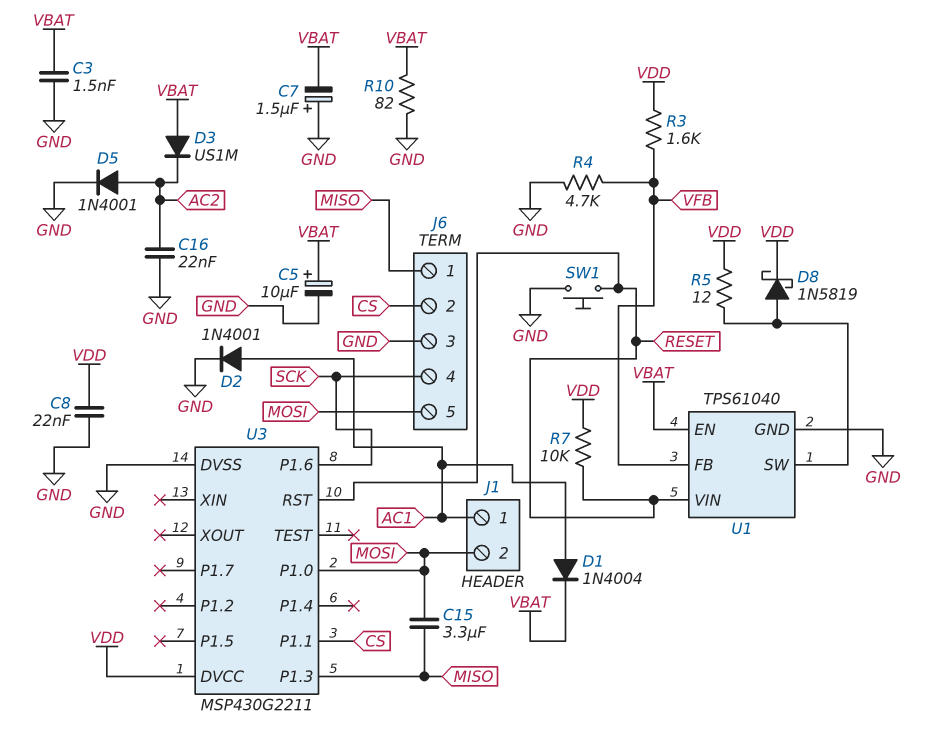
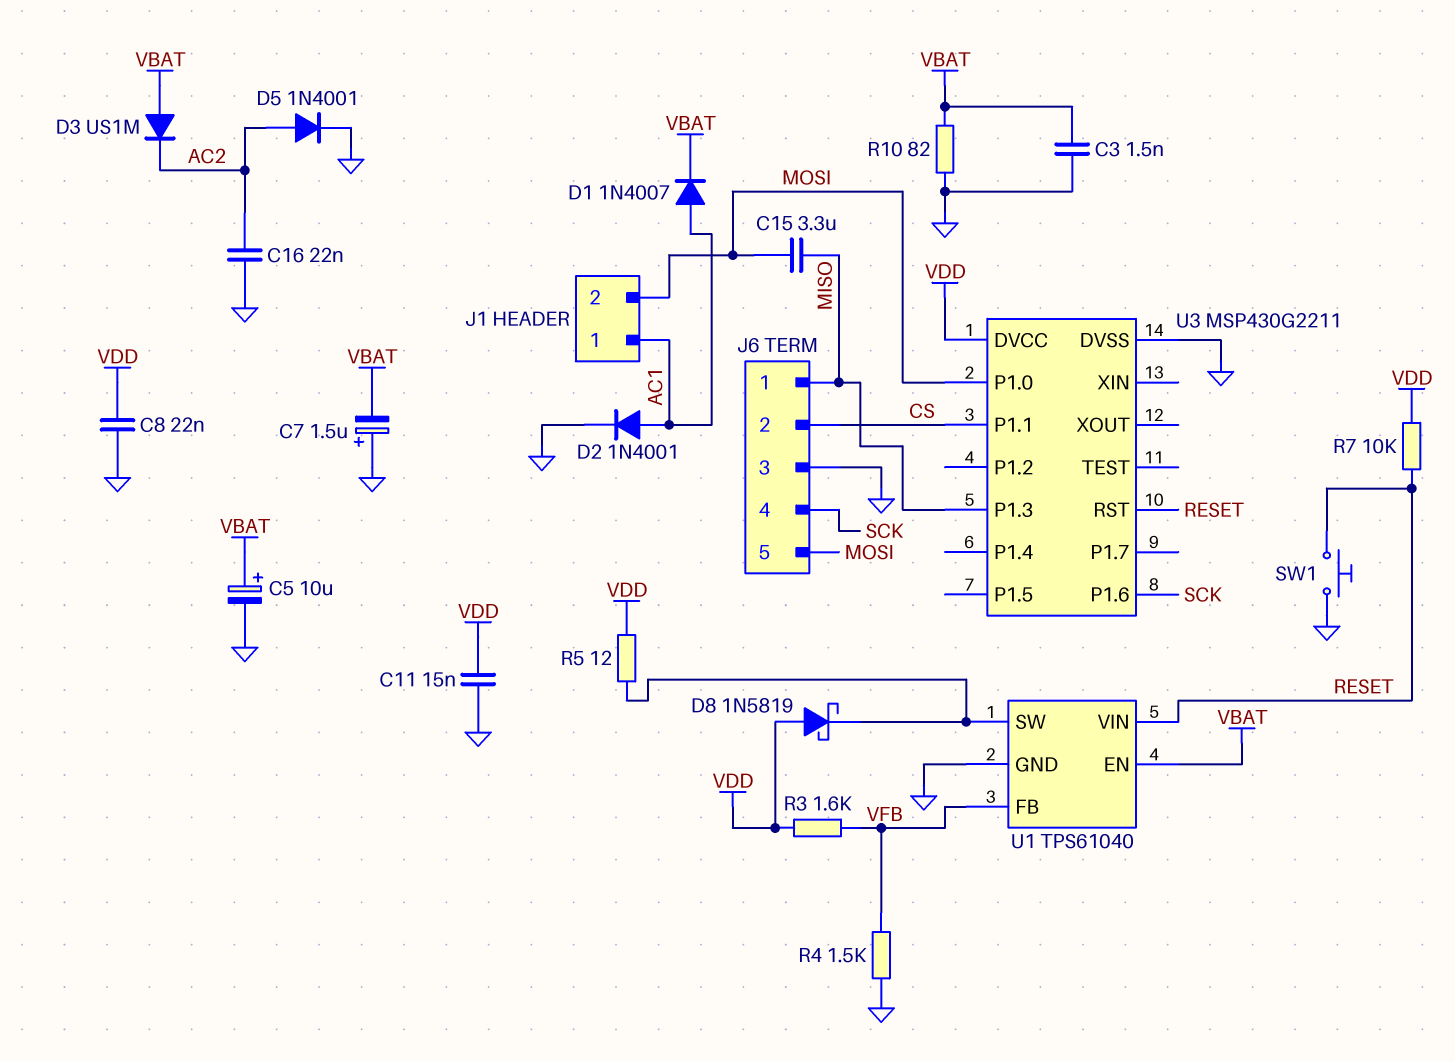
C11: none -> 15nF (GND, VDD)
D1: diode 1N4004 (A AC1, K VBAT) -> diode 1N4007 (A AC1, K VBAT)
D8: schottky 1N5819 (A U1/SW, K VDD) -> schottky 1N5819 (A VDD, K U1/SW)
R4: 4.7k (GND, VFB) -> 1.5k (GND, VFB)

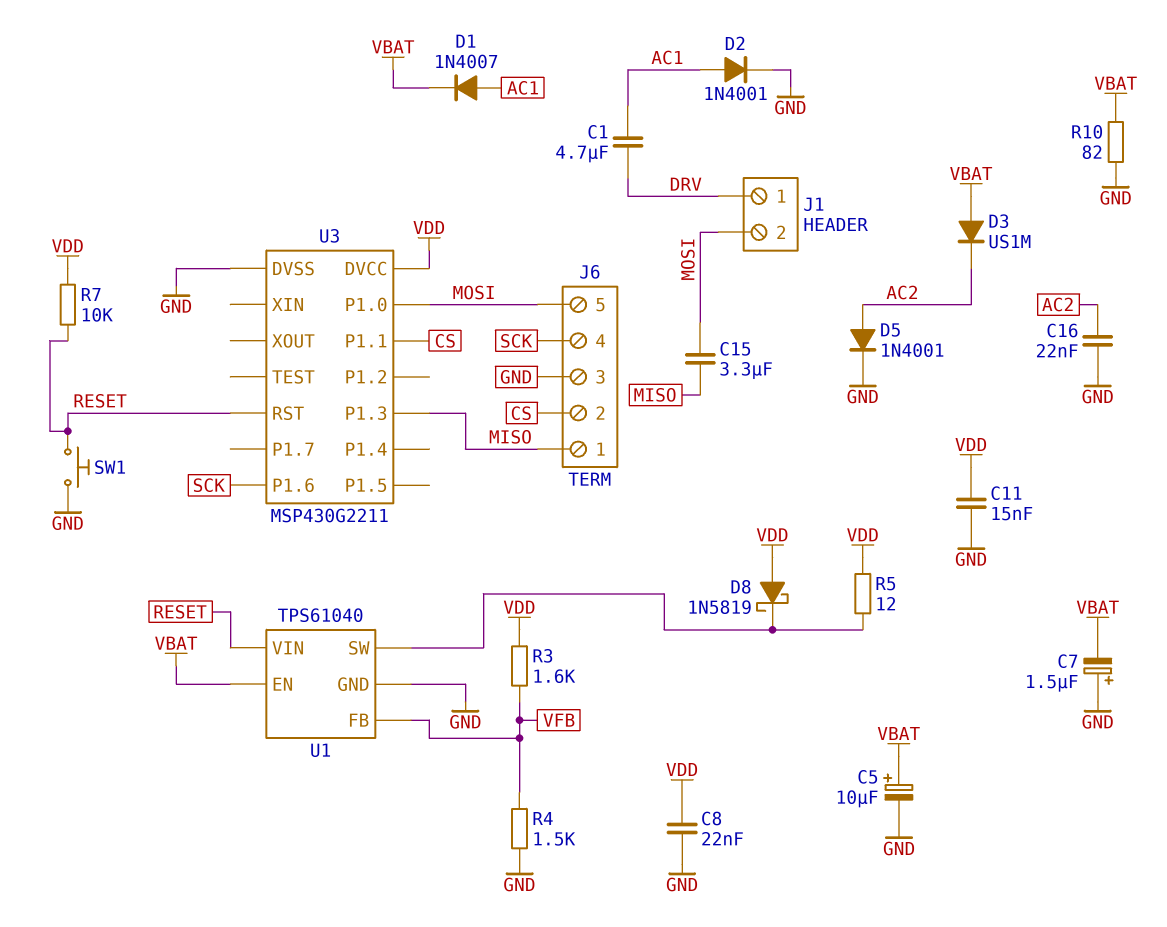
C1: none -> 4.7uF (AC1, DRV)
C3: 1.5nF (GND, VBAT) -> none
J1 pin 1: AC1 -> DRV

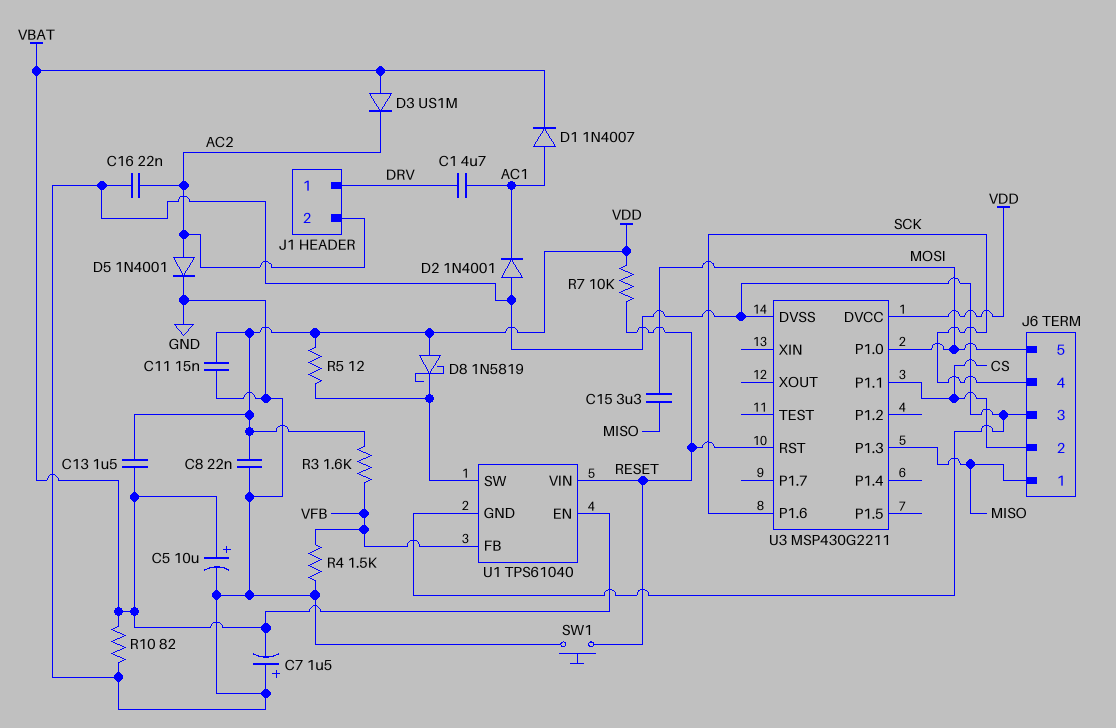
C13: none -> 1.5uF (VBAT, VDD)
D2: diode 1N4001 (A AC1, K GND) -> diode 1N4001 (A GND, K AC1)
J1 pin 2: MOSI -> AC2

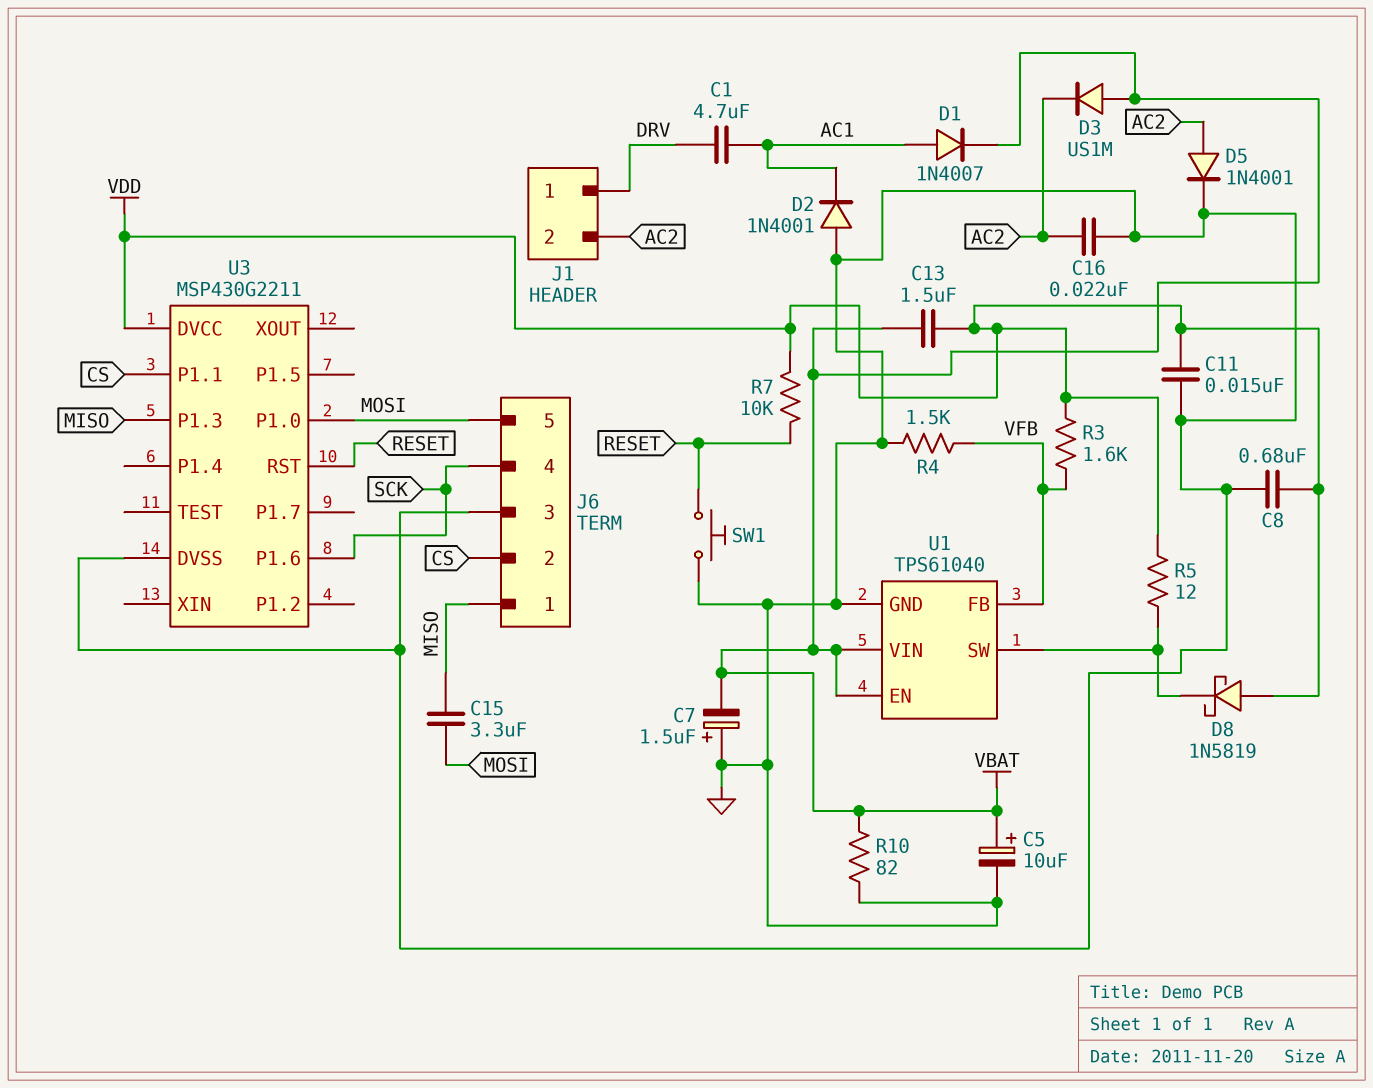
C8: 22nF (GND, VDD) -> 680nF (GND, VDD)
U1 pin VIN: RESET -> VBAT

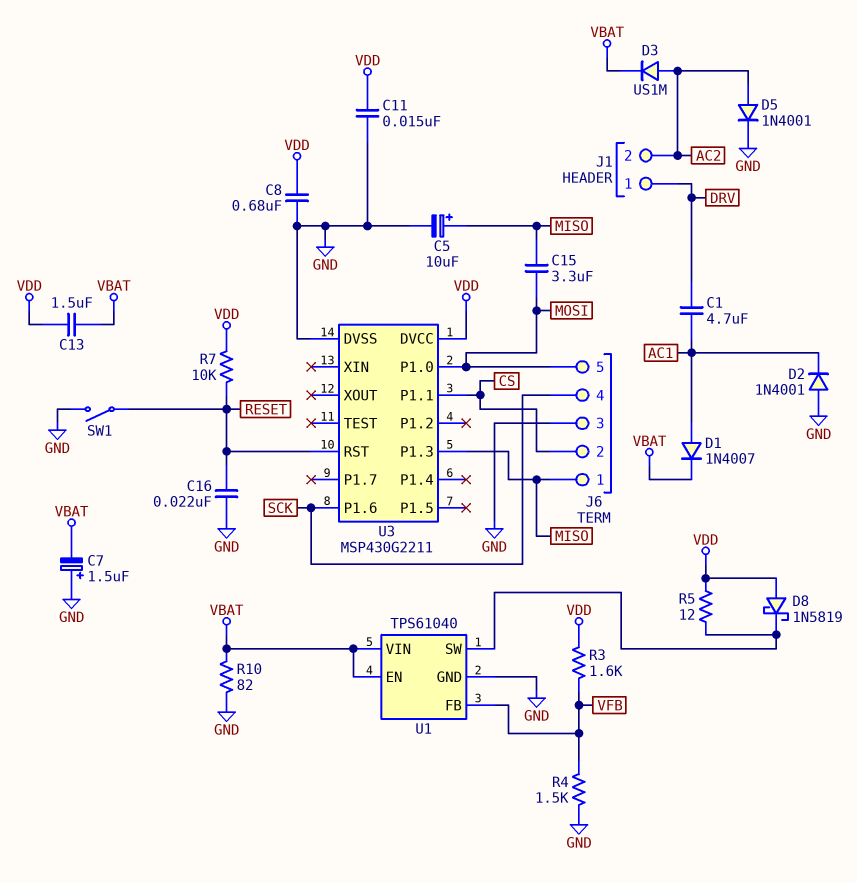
C5: 10uF (plus VBAT, minus GND) -> 10uF (plus MISO, minus GND)
C16: 22nF (AC2, GND) -> 22nF (GND, RESET)
D3: diode US1M (A VBAT, K AC2) -> diode US1M (A AC2, K VBAT)
SW1: button (GND, RESET) -> switch (GND, RESET)

